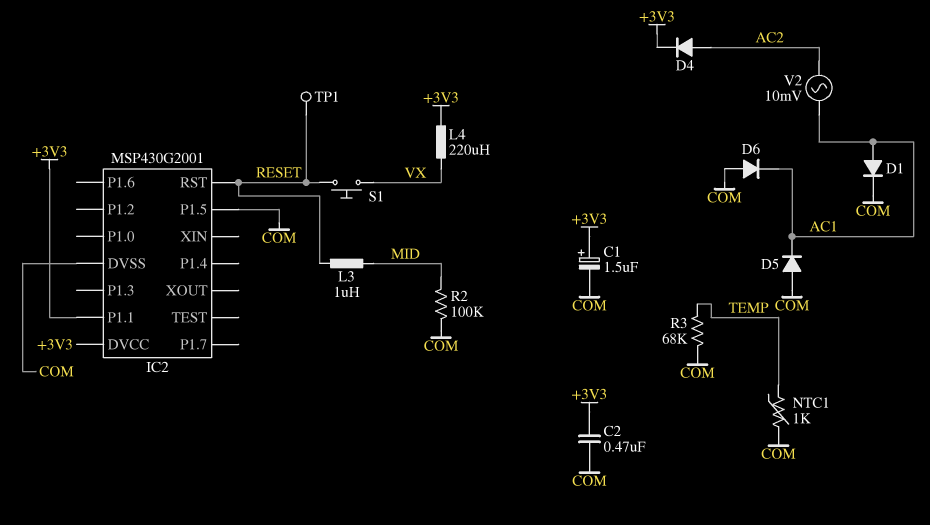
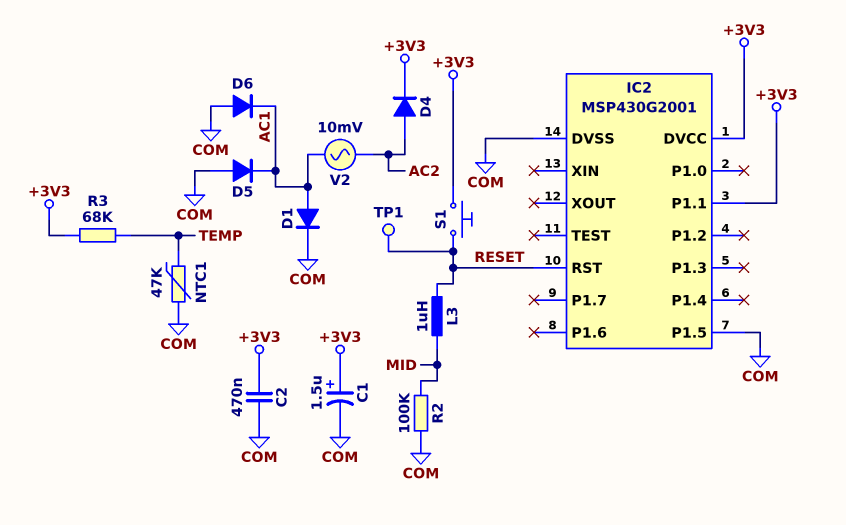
L4: 220uH (+3V3, VX) -> none
NTC1: 1k (COM, TEMP) -> 47k (COM, TEMP)
R3: 68k (COM, TEMP) -> 68k (+3V3, TEMP)
S1: button (RESET, VX) -> button (+3V3, RESET)

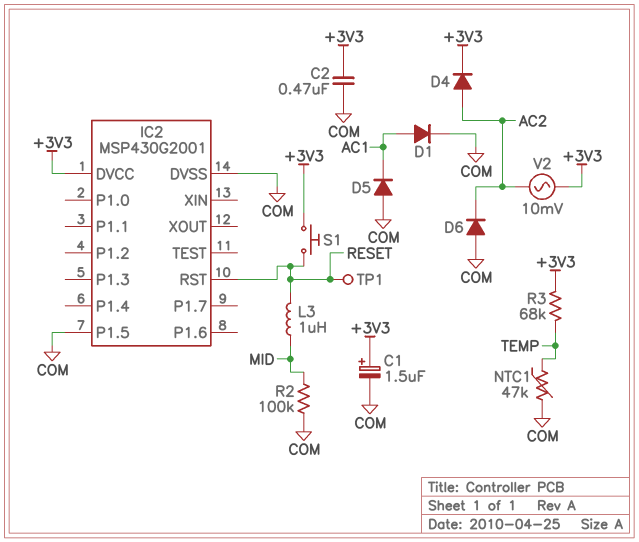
D6: diode (A COM, K AC1) -> diode (A COM, K AC2)
IC2 pin P1.1: +3V3 -> none
V2: AC 10mV (AC1, AC2) -> AC 10mV (+3V3, AC2)

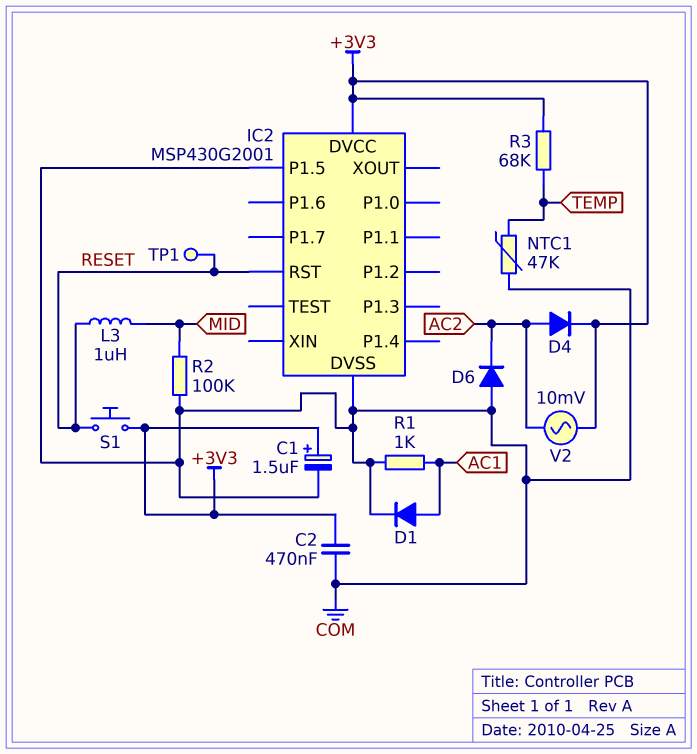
D5: diode (A COM, K AC1) -> none
R1: none -> 1k (AC1, COM)

